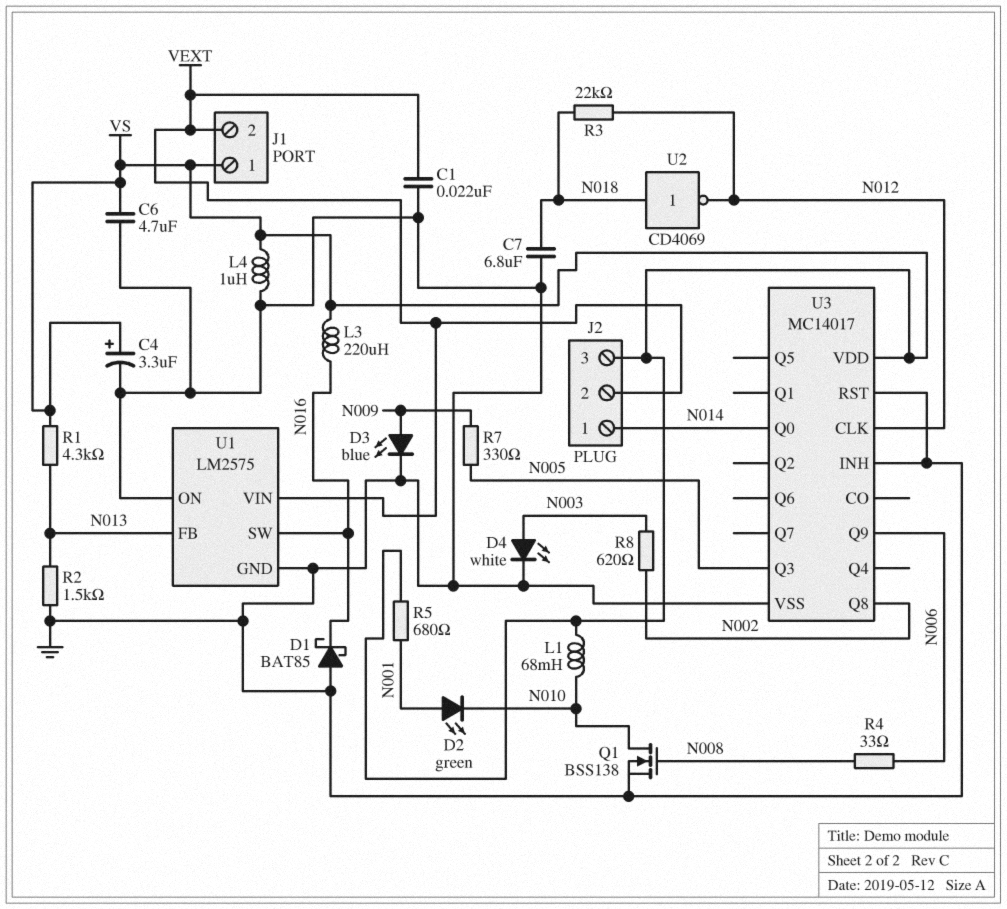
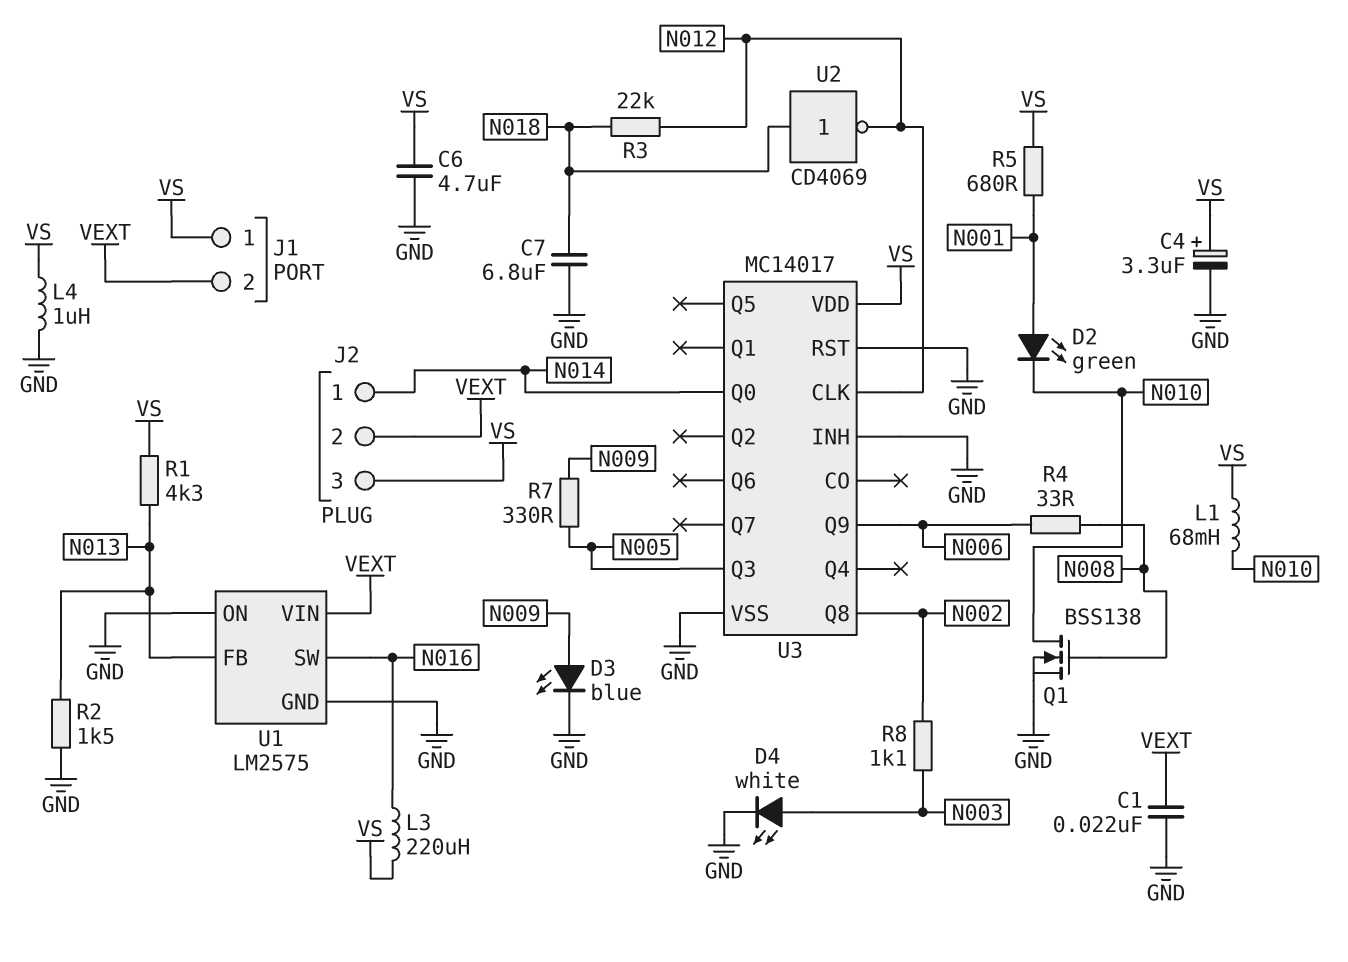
D1: schottky BAT85 (A GND, K N016) -> none
R8: 620 (N002, N003) -> 1.1k (N002, N003)

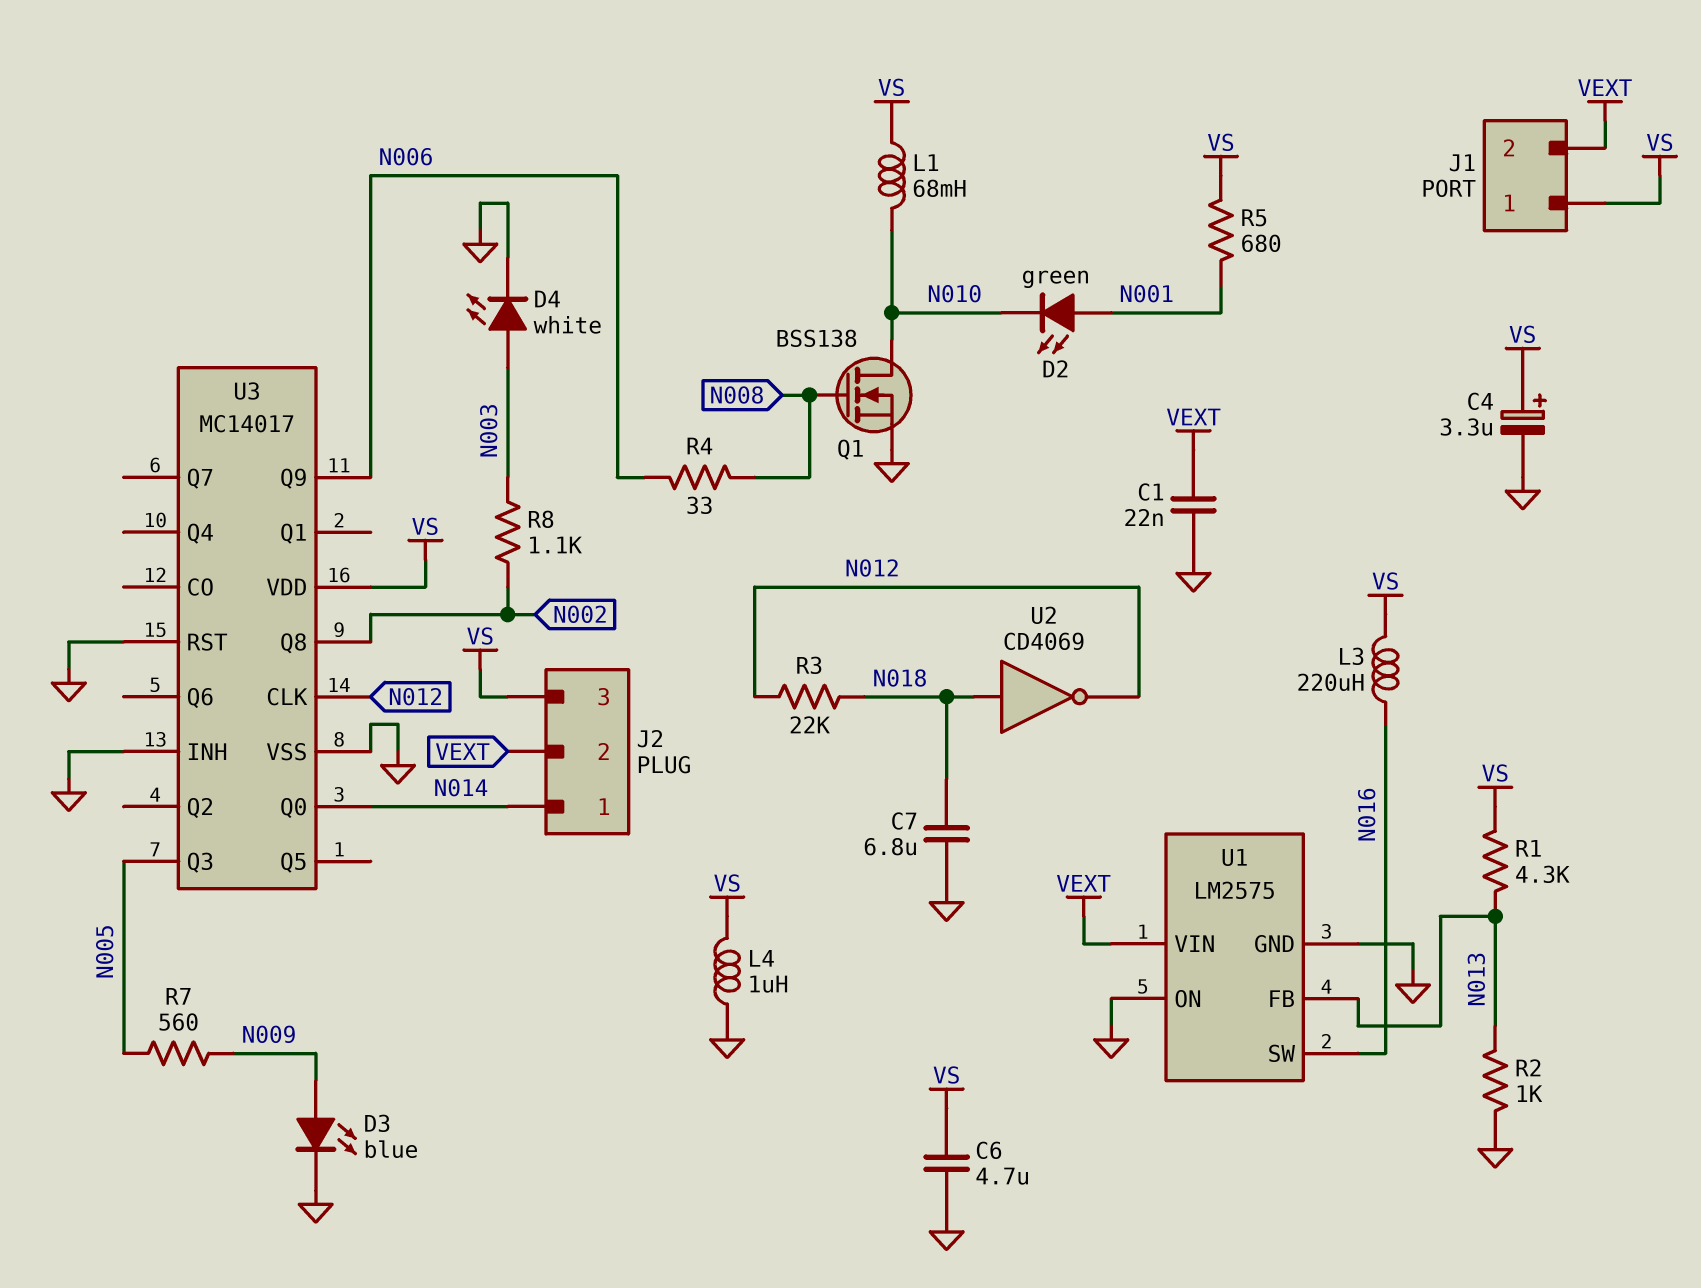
R2: 1.5k (GND, N013) -> 1k (GND, N013)
R7: 330 (N005, N009) -> 560 (N005, N009)

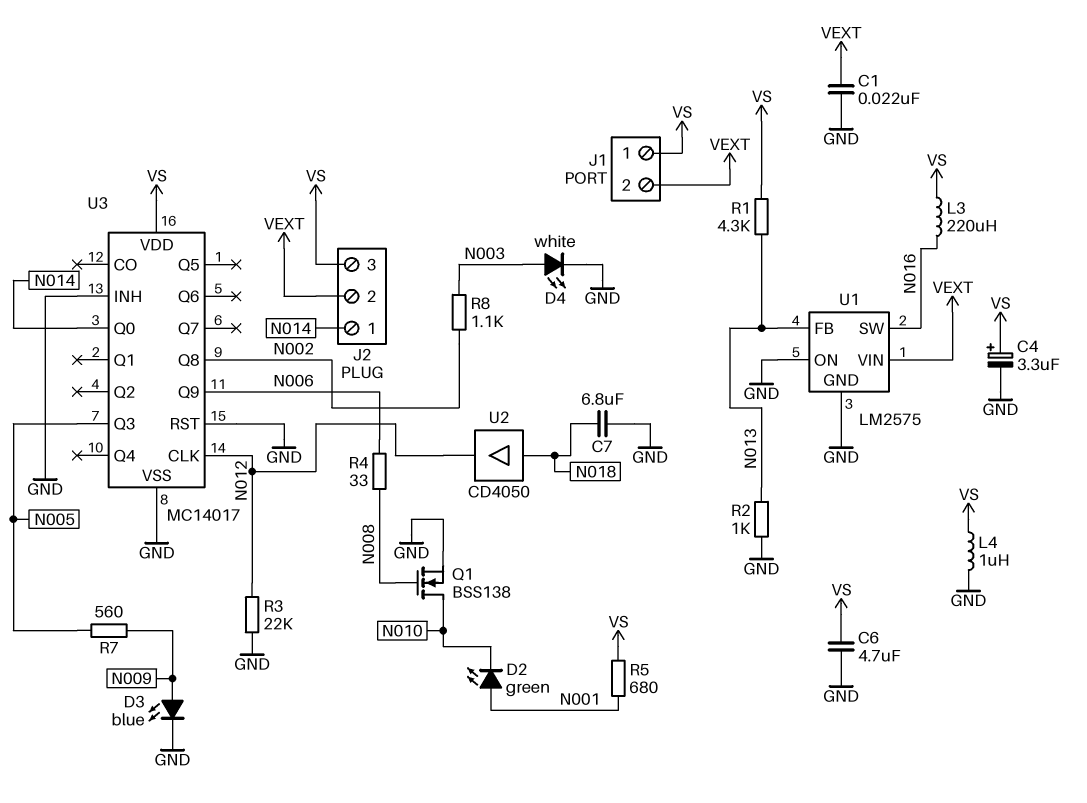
L1: 68mH (N010, VS) -> none
R3: 22k (N012, N018) -> 22k (GND, N012)
U2: NOT CD4069 (in N018, out N012) -> buffer CD4050 (in N018, out N012)

